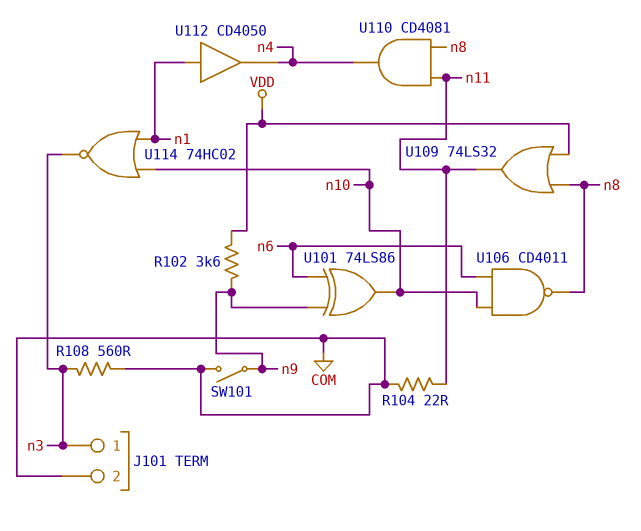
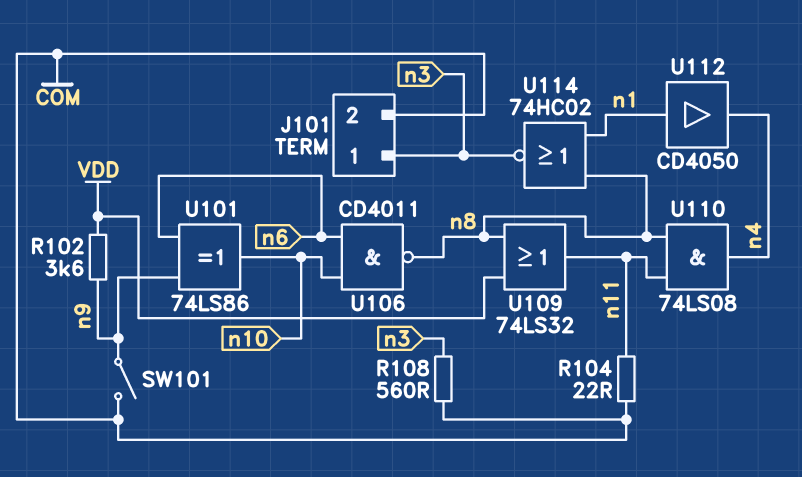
U110: AND CD4081 (in n8, in n11, out n4) -> AND 74LS08 (in n8, in n11, out n4)
U114: NOR 74HC02 (in n1, in n10, out n3) -> NOR 74HC02 (in n1, in n8, out n3)

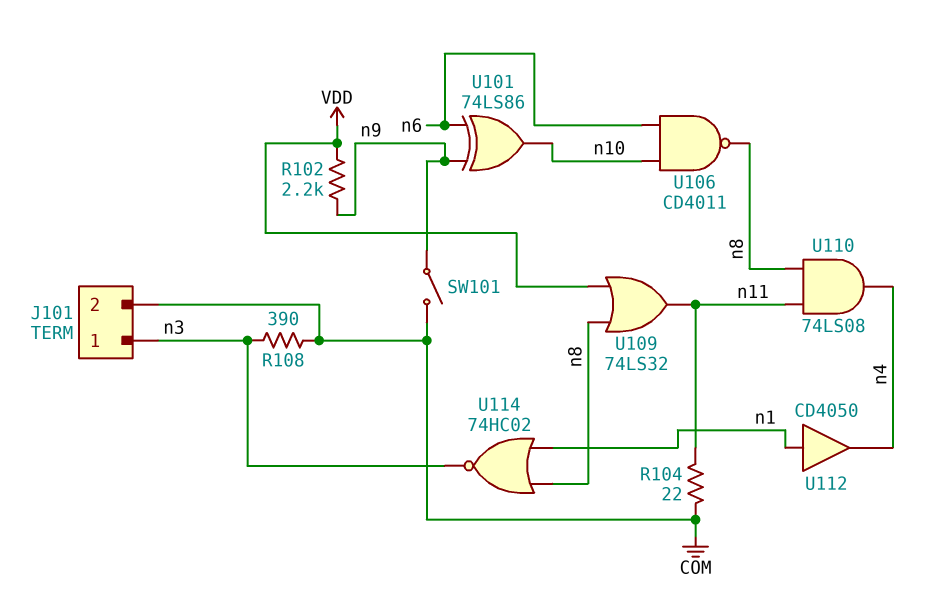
R102: 3.6k (VDD, n9) -> 2.2k (VDD, n9)
R108: 560 (COM, n3) -> 390 (COM, n3)

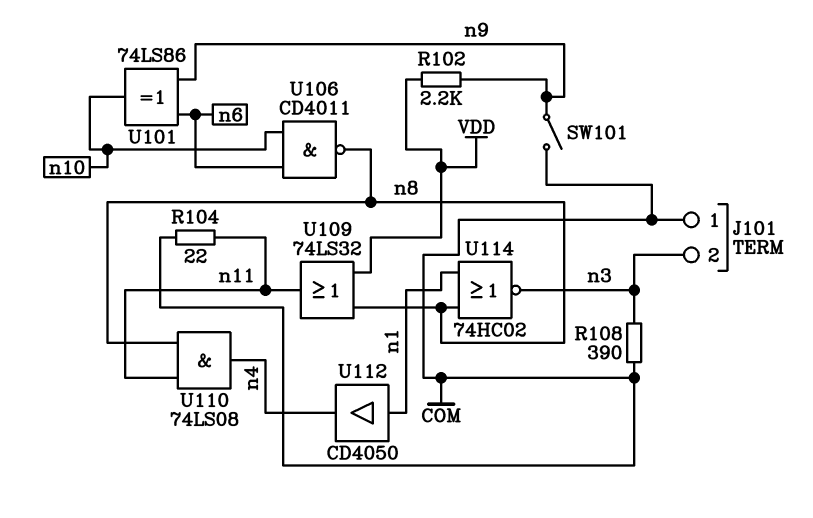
J101 pin 1: n3 -> COM
J101 pin 2: COM -> n3

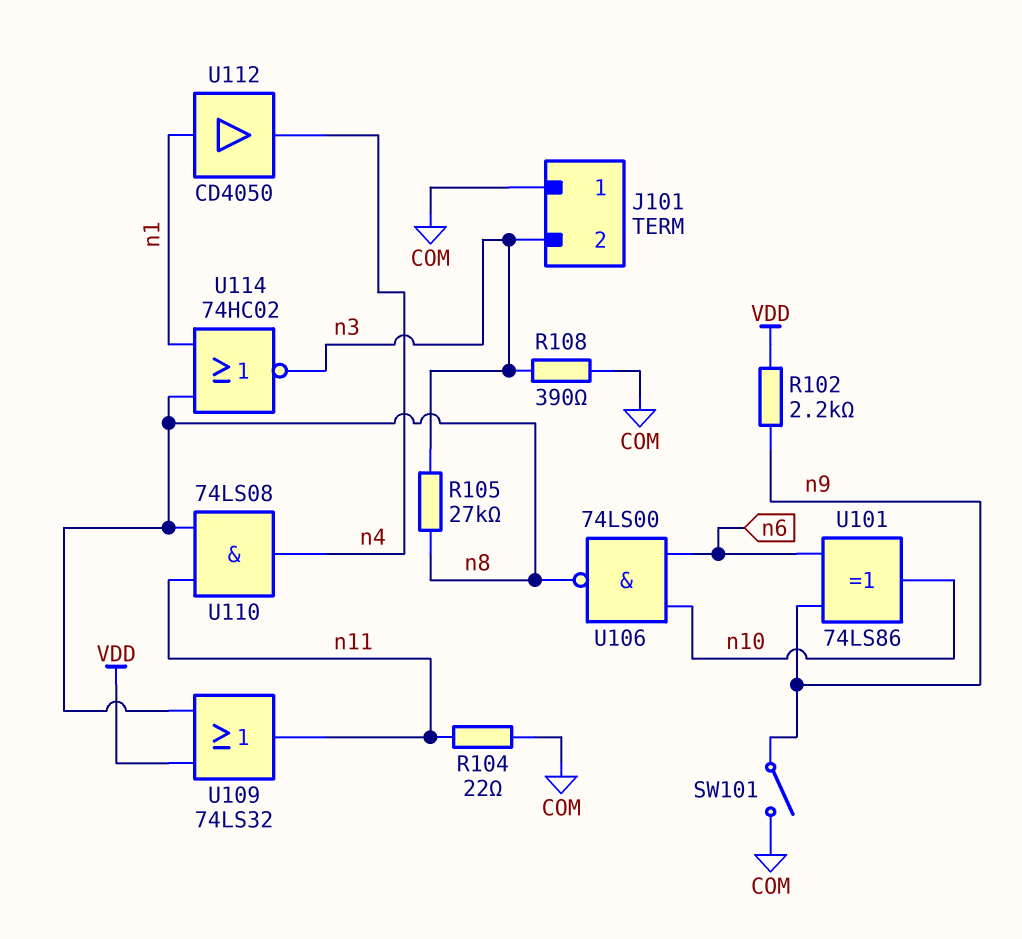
R105: none -> 27k (n3, n8)
U106: NAND CD4011 (in n6, in n10, out n8) -> NAND 74LS00 (in n6, in n10, out n8)

